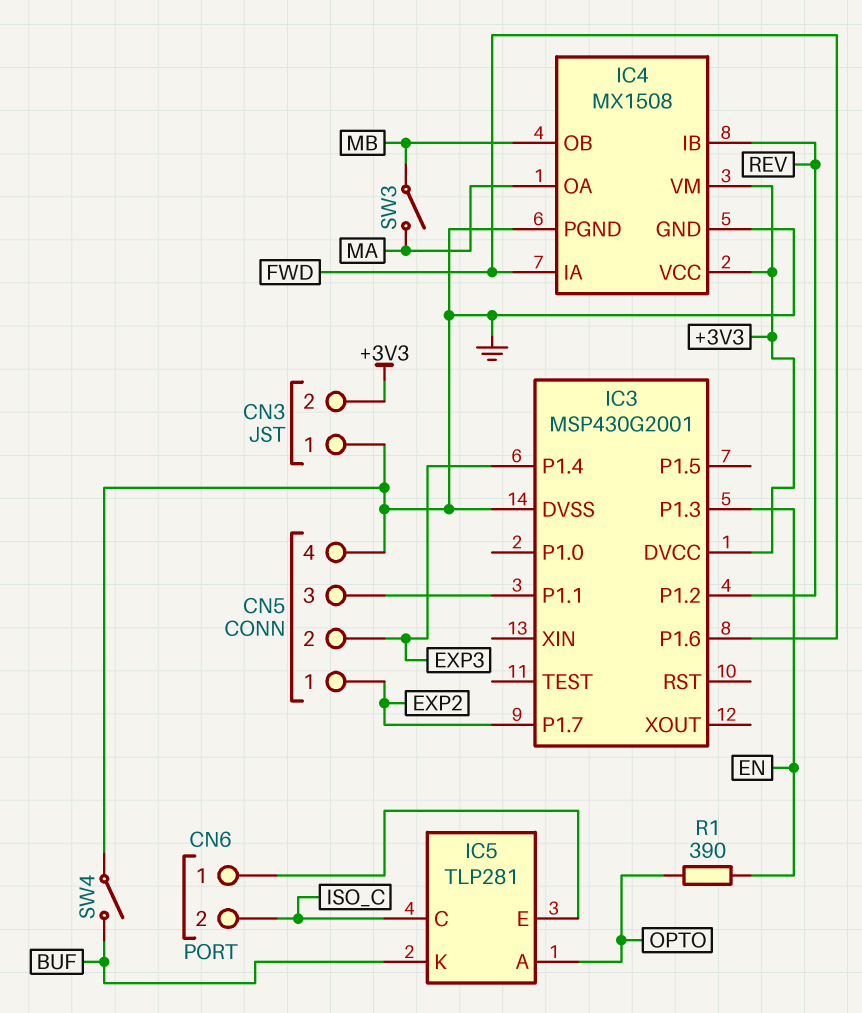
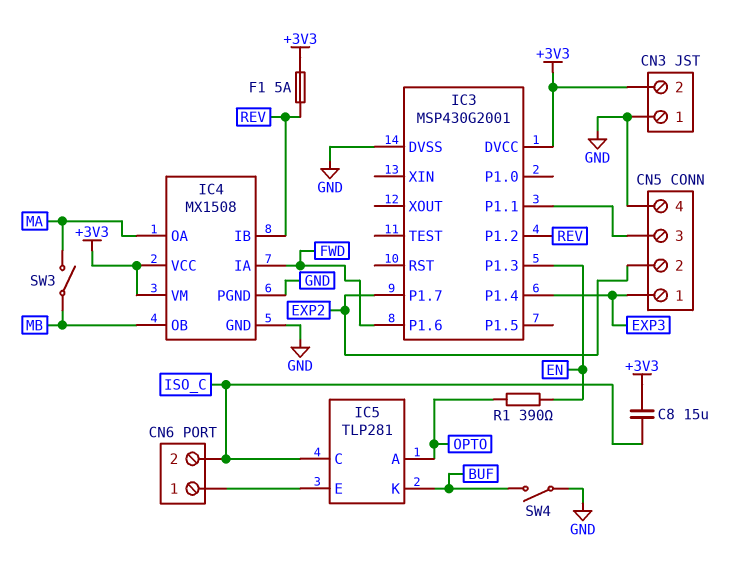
C8: none -> 15uF (+3V3, ISO_C)
CN5 pin 1: EXP2 -> EXP3
CN5 pin 2: EXP3 -> EXP2
F1: none -> 5A (+3V3, REV)

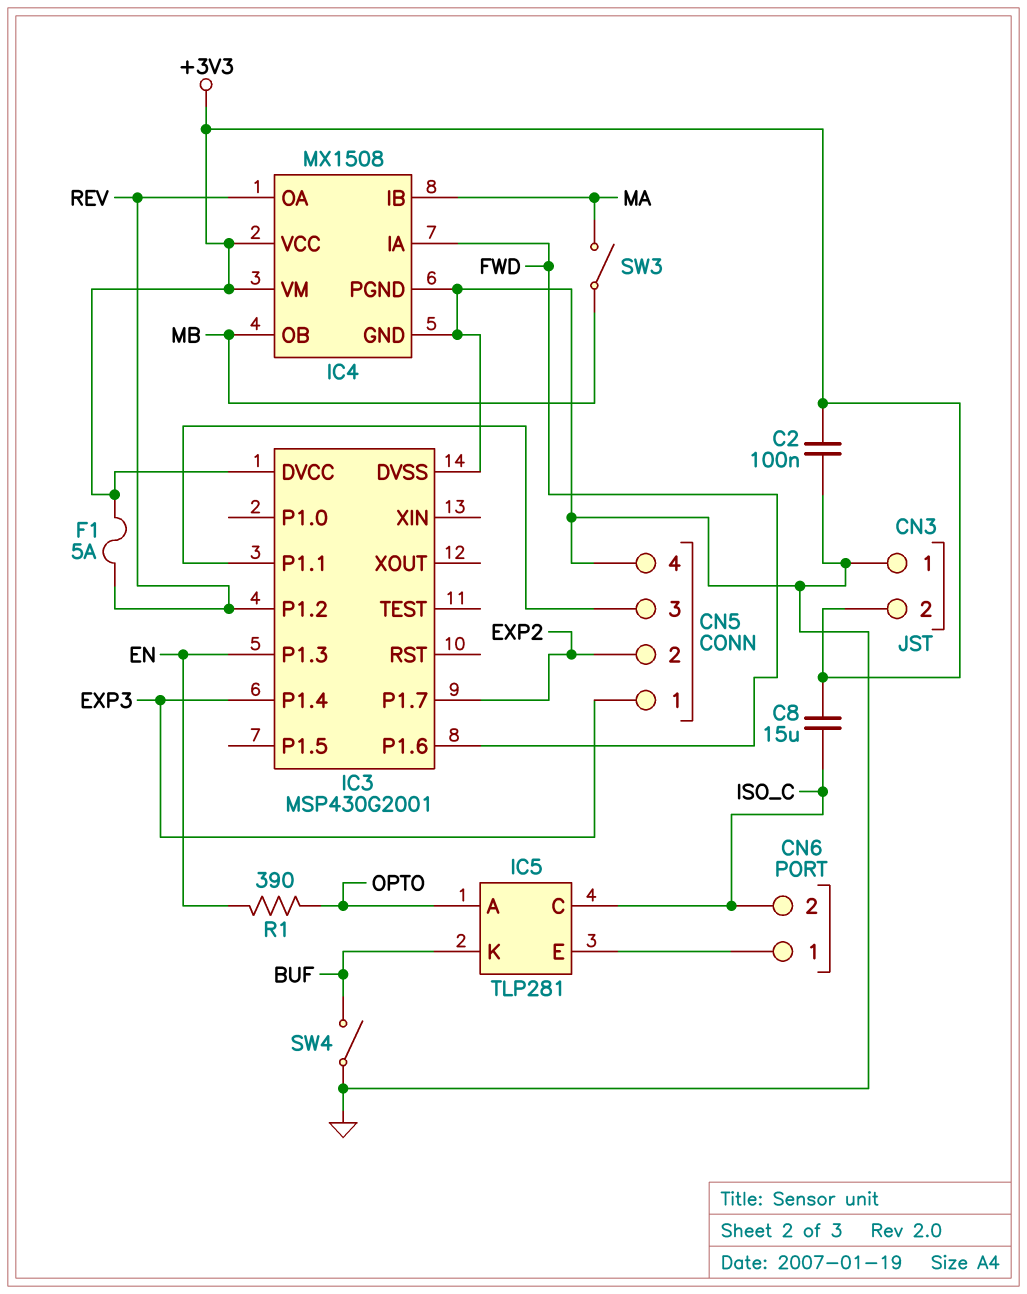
C2: none -> 100nF (+3V3, GND)
IC4 pin IB: REV -> MA
IC4 pin OA: MA -> REV

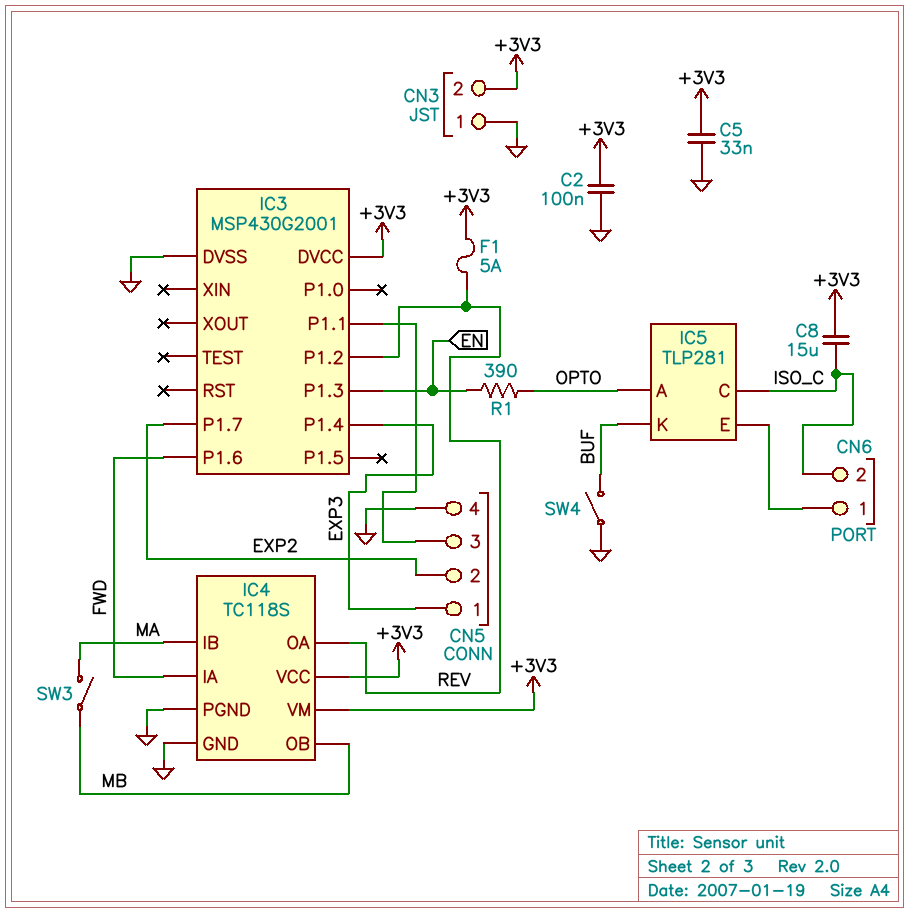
C5: none -> 33nF (+3V3, GND)
IC4: MX1508 -> TC118S

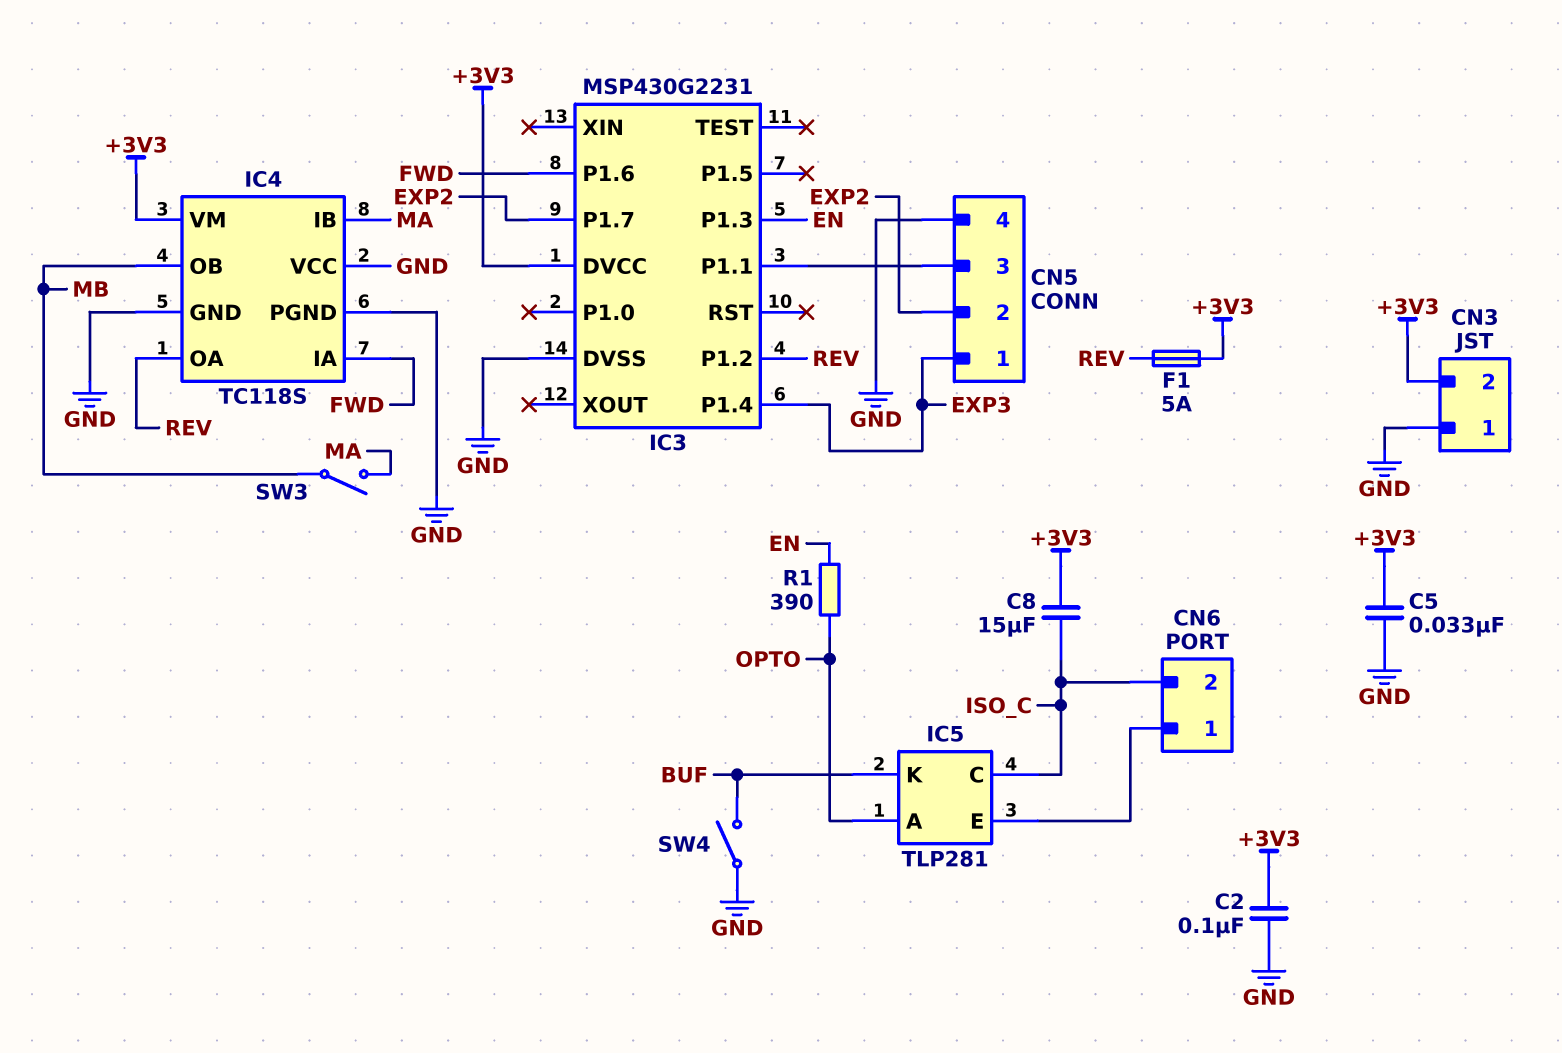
IC3: MSP430G2001 -> MSP430G2231
IC4 pin VCC: +3V3 -> GND

